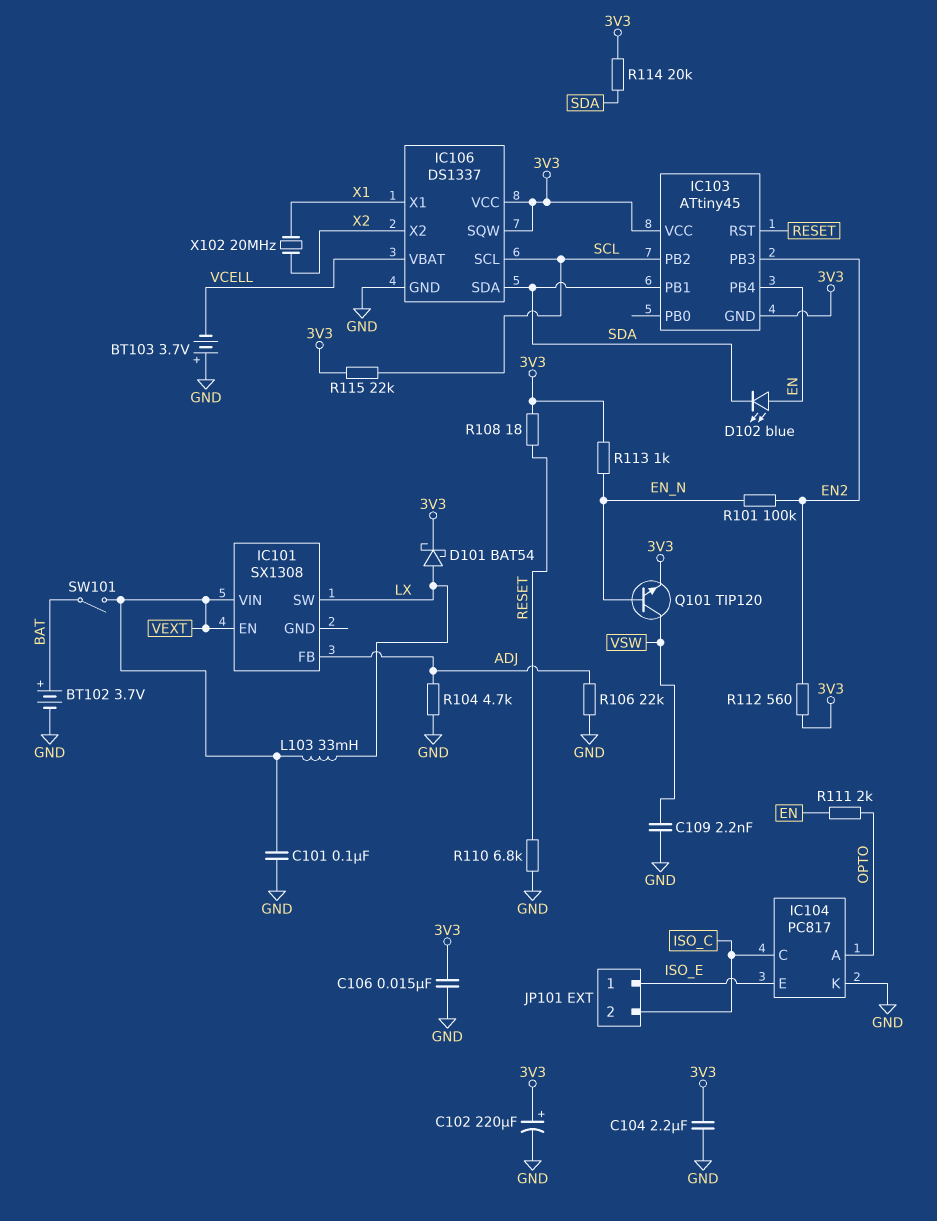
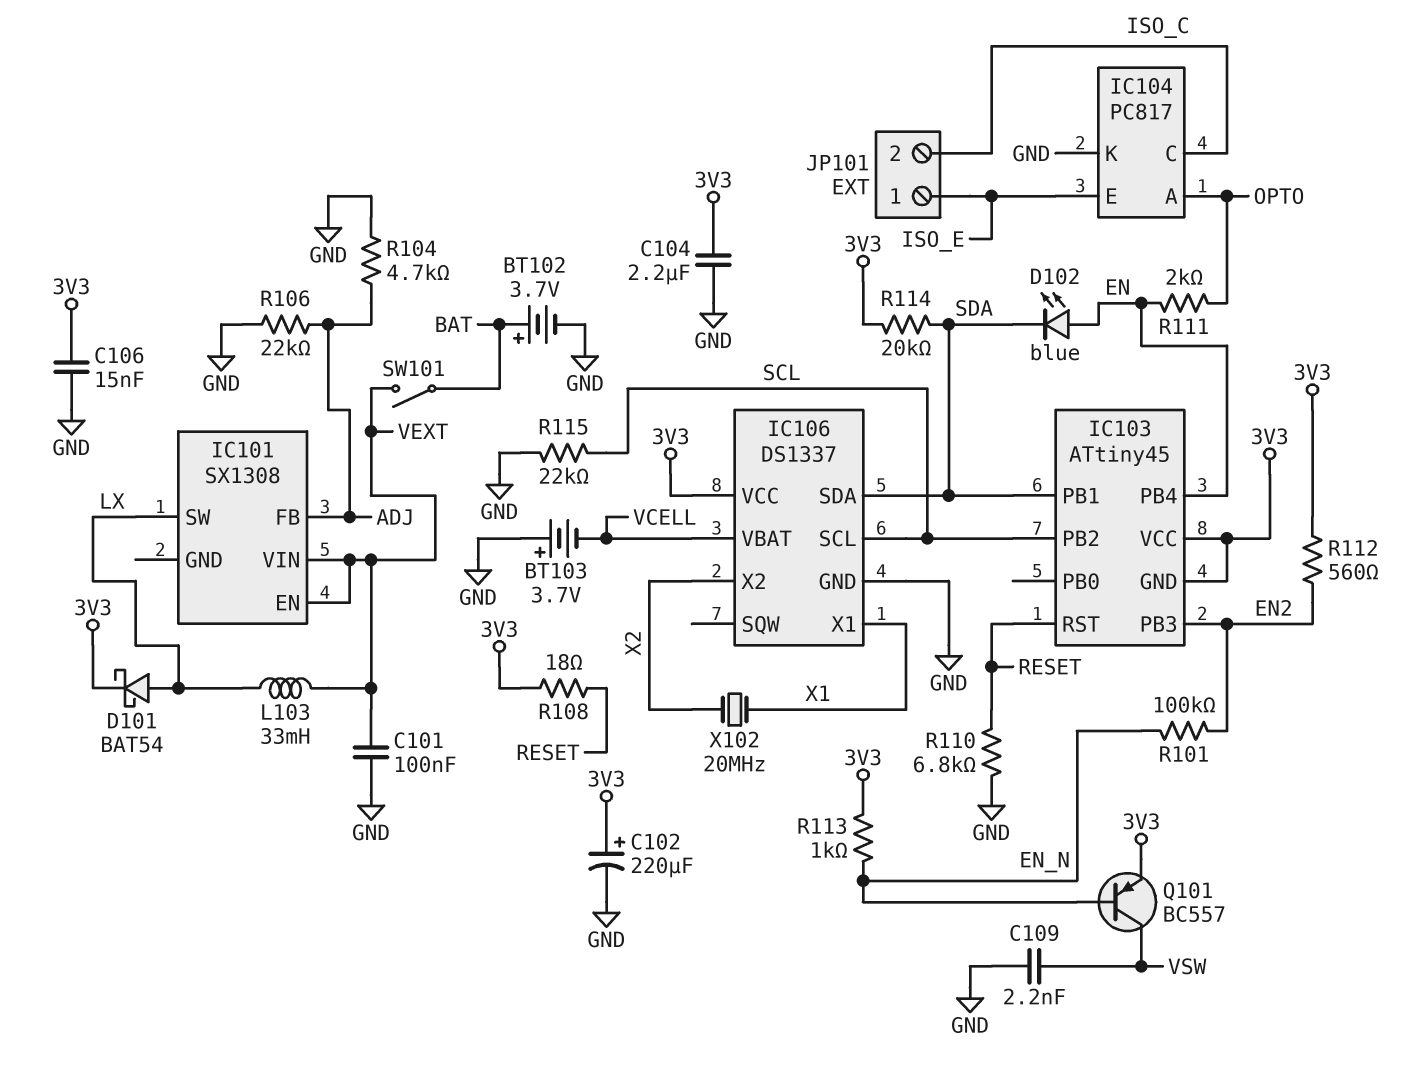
IC106 pin SQW: 3V3 -> none
Q101: NPN TIP120 (B EN_N, C VSW, E 3V3) -> PNP BC557 (B EN_N, C VSW, E 3V3)
R115: 22k (3V3, SCL) -> 22k (GND, SCL)

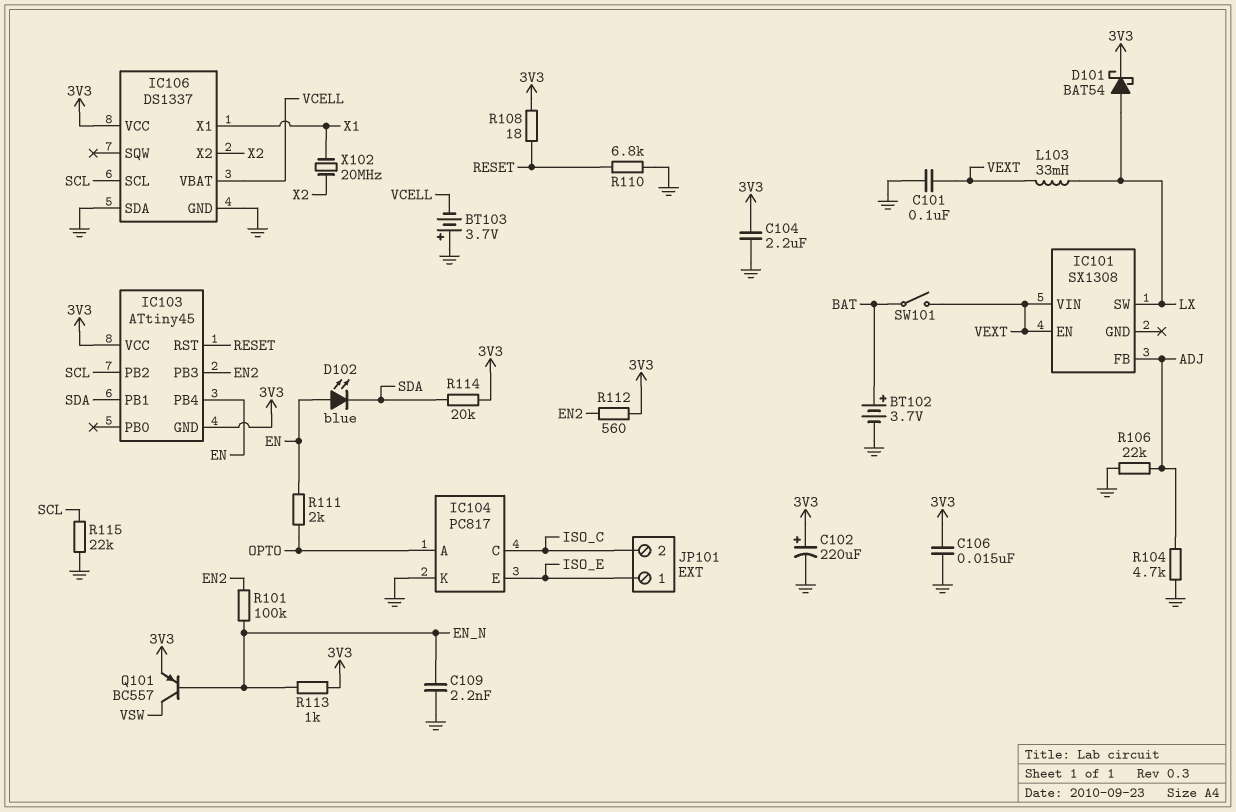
C109: 2.2nF (GND, VSW) -> 2.2nF (EN_N, GND)
IC106 pin SDA: SDA -> GND

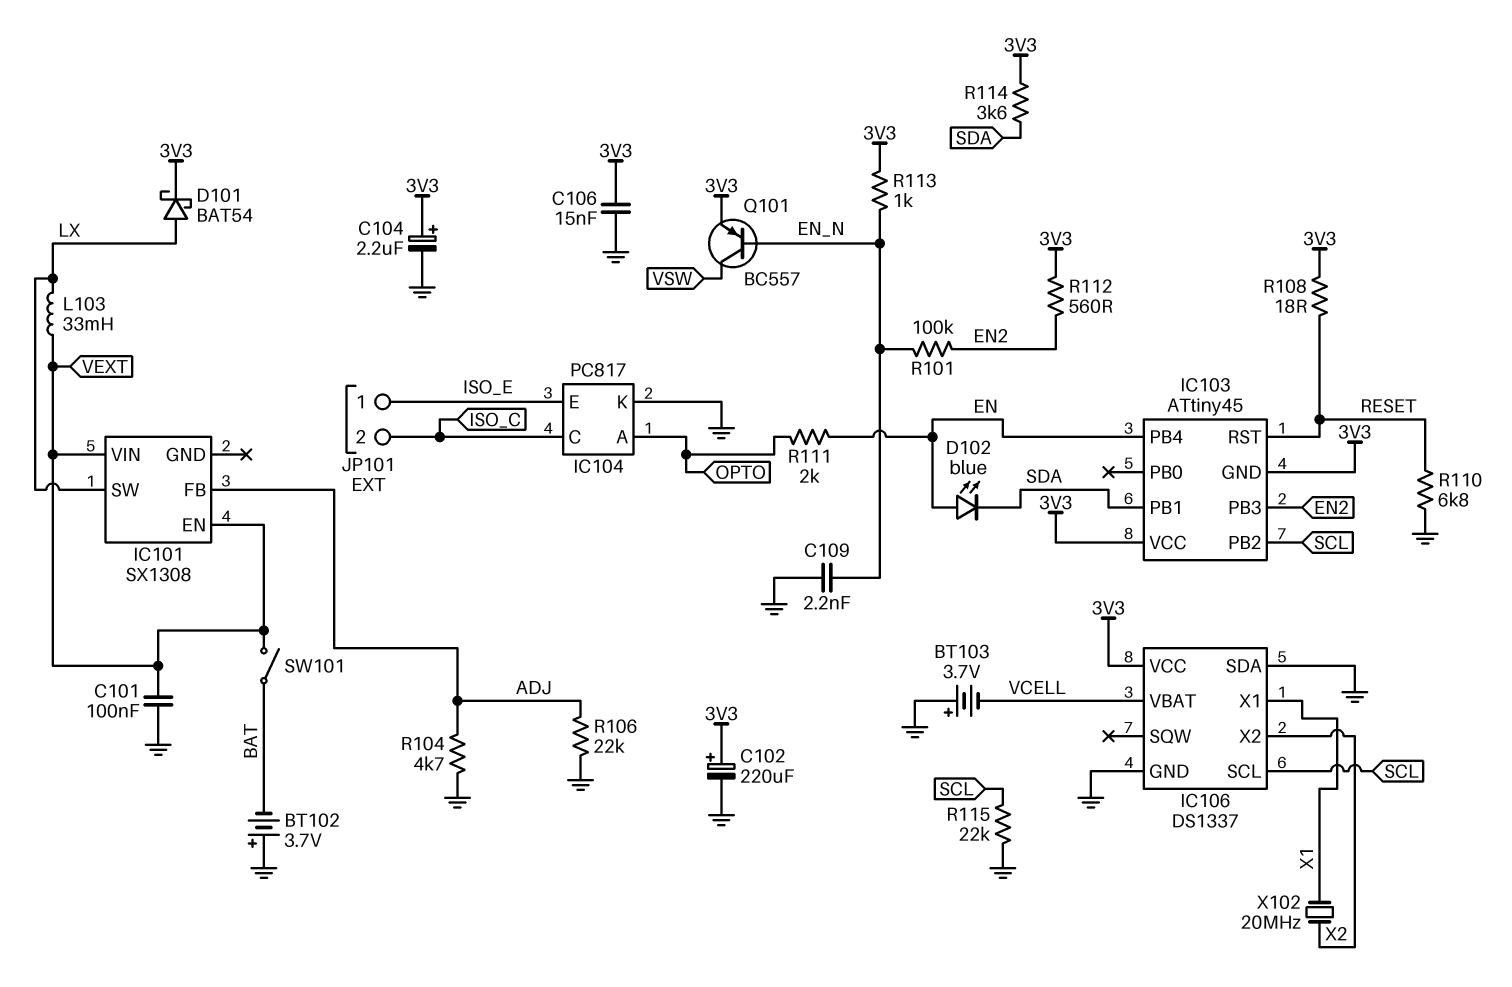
BT102: 3.7V (plus BAT, minus GND) -> 3.7V (plus GND, minus BAT)
C104: 2.2uF (3V3, GND) -> 2.2uF (plus 3V3, minus GND)
R114: 20k (3V3, SDA) -> 3.6k (3V3, SDA)

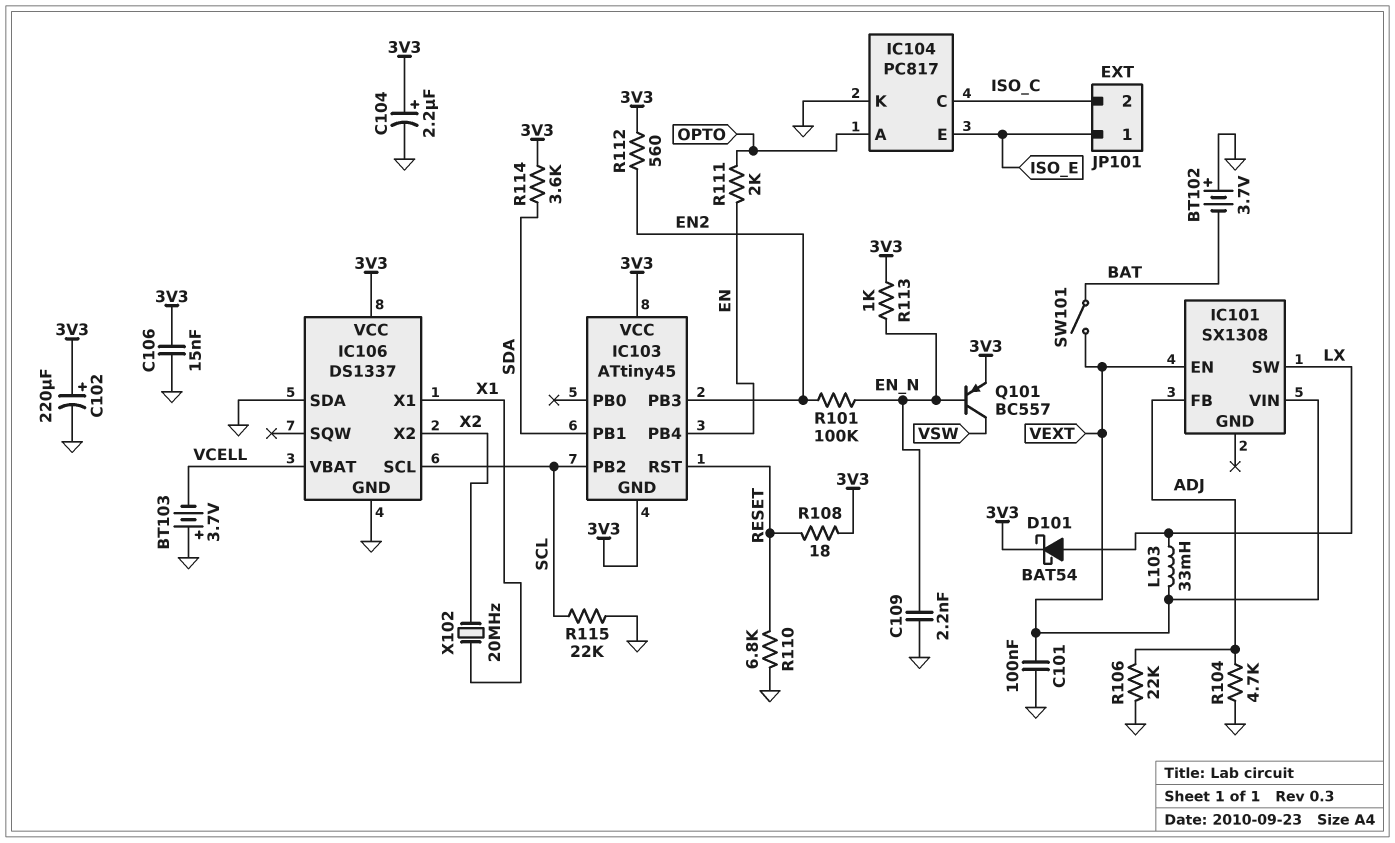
D102: LED blue (A EN, K SDA) -> none

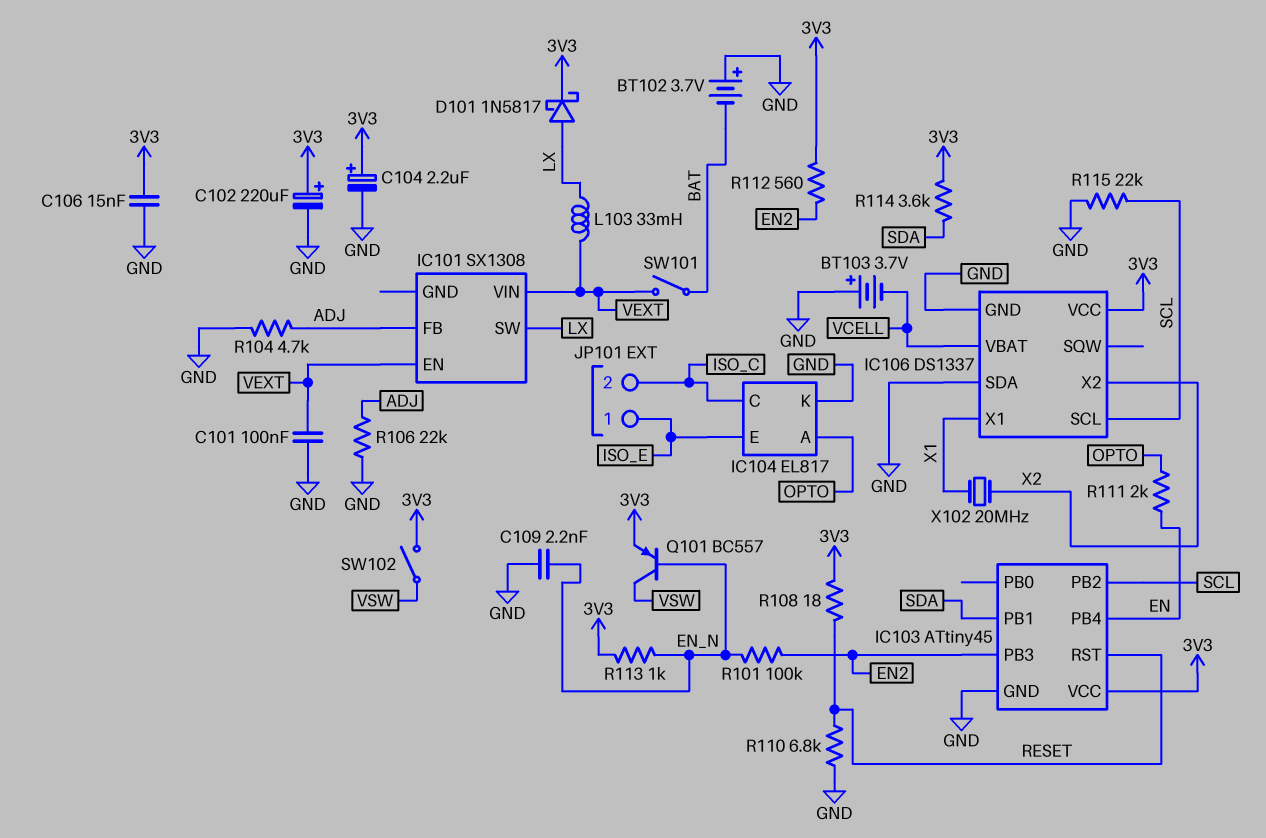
D101: schottky BAT54 (A LX, K 3V3) -> schottky 1N5817 (A LX, K 3V3)
IC103 pin GND: 3V3 -> GND
IC104: PC817 -> EL817
SW102: none -> switch (3V3, VSW)

